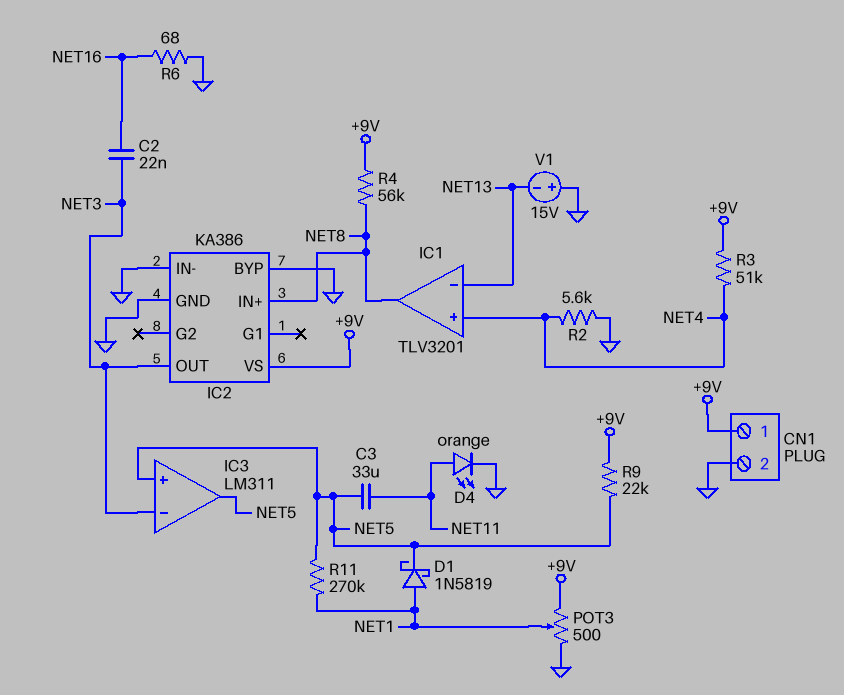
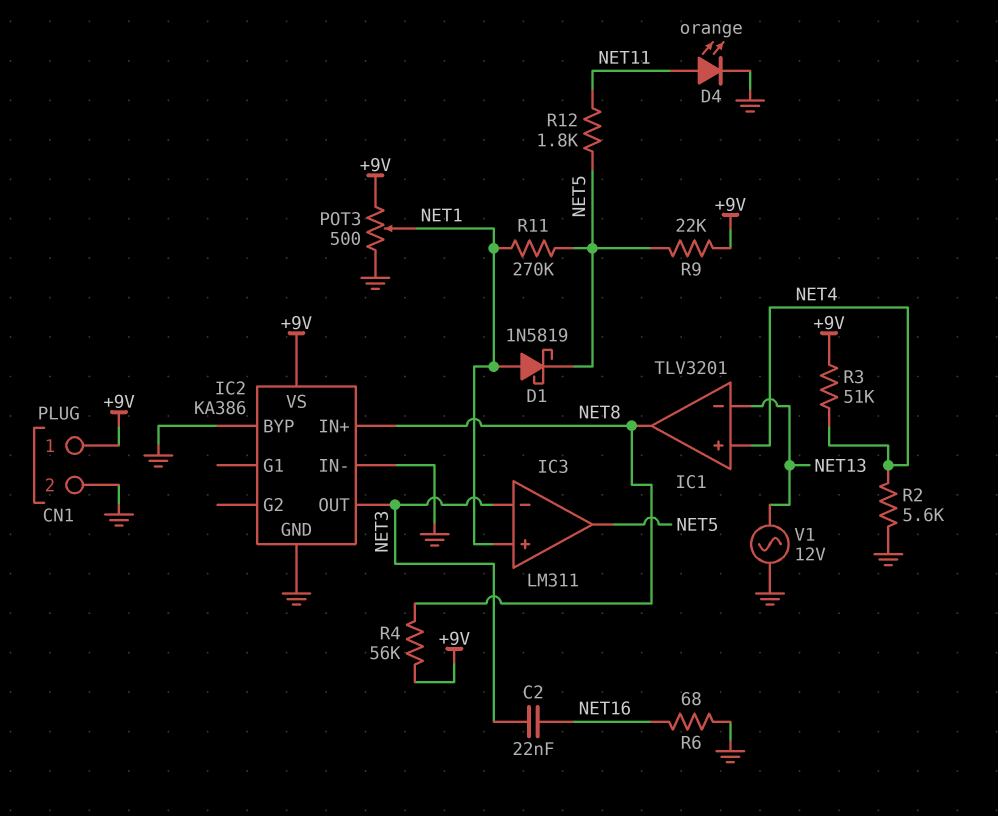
C3: 33uF (NET5, NET11) -> none
IC3 pin in+: NET5 -> NET1
R12: none -> 1.8k (NET5, NET11)
V1: 15V (plus GND, minus NET13) -> AC 12V (GND, NET13)

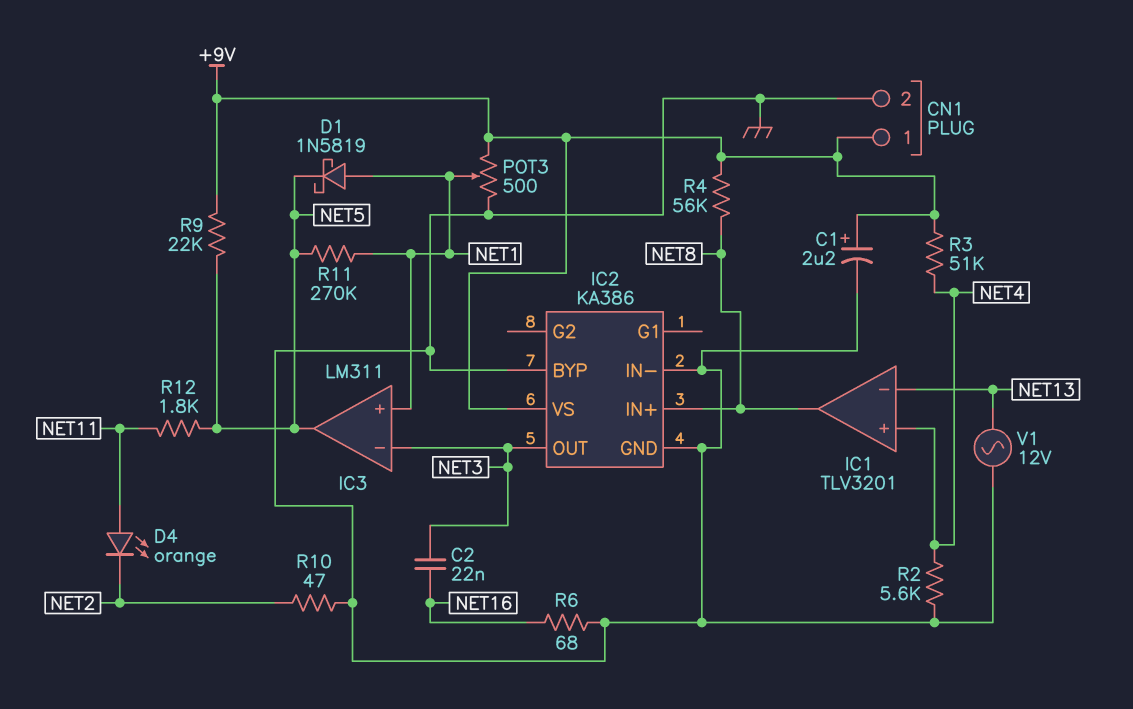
C1: none -> 2.2uF (plus +9V, minus GND)
D4: LED orange (A NET11, K GND) -> LED orange (A NET11, K NET2)
R10: none -> 47 (GND, NET2)

